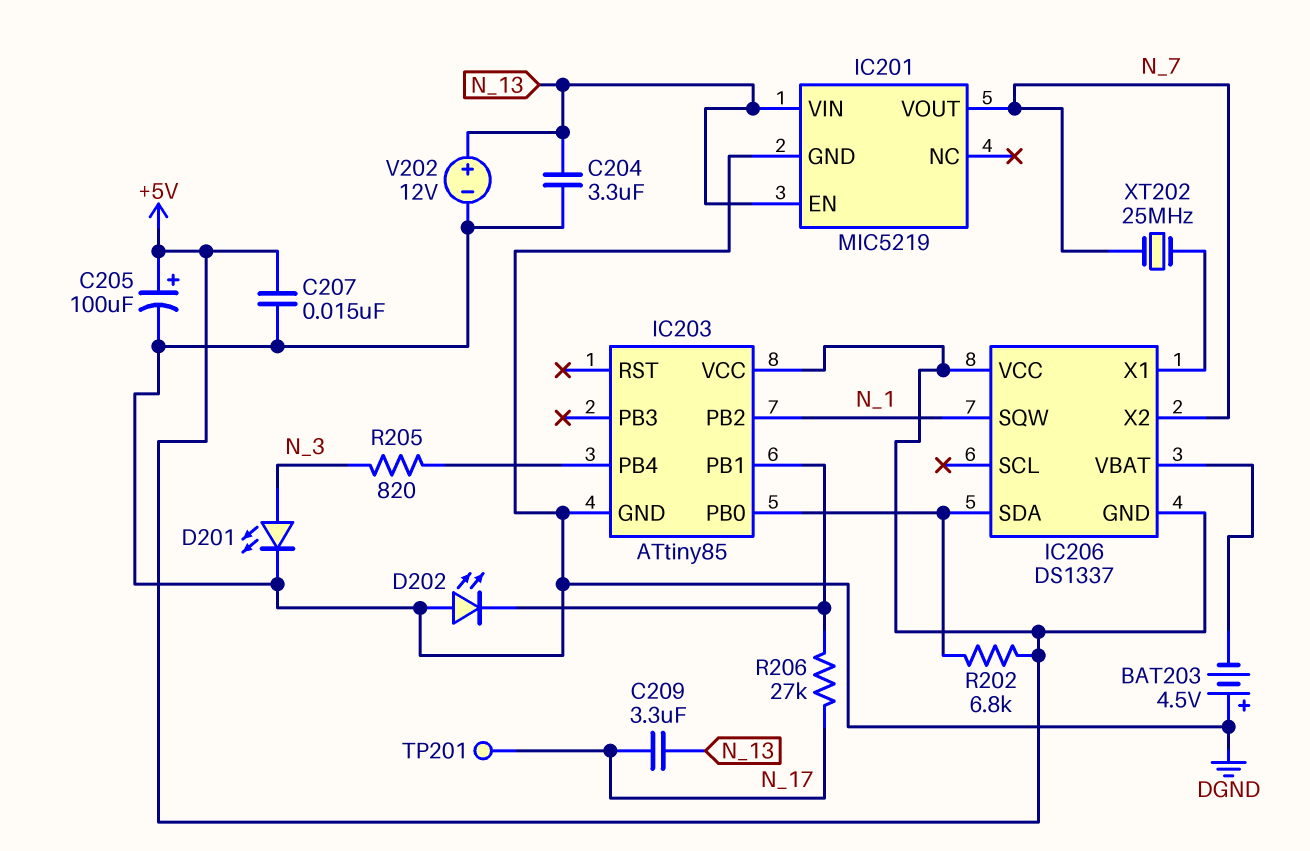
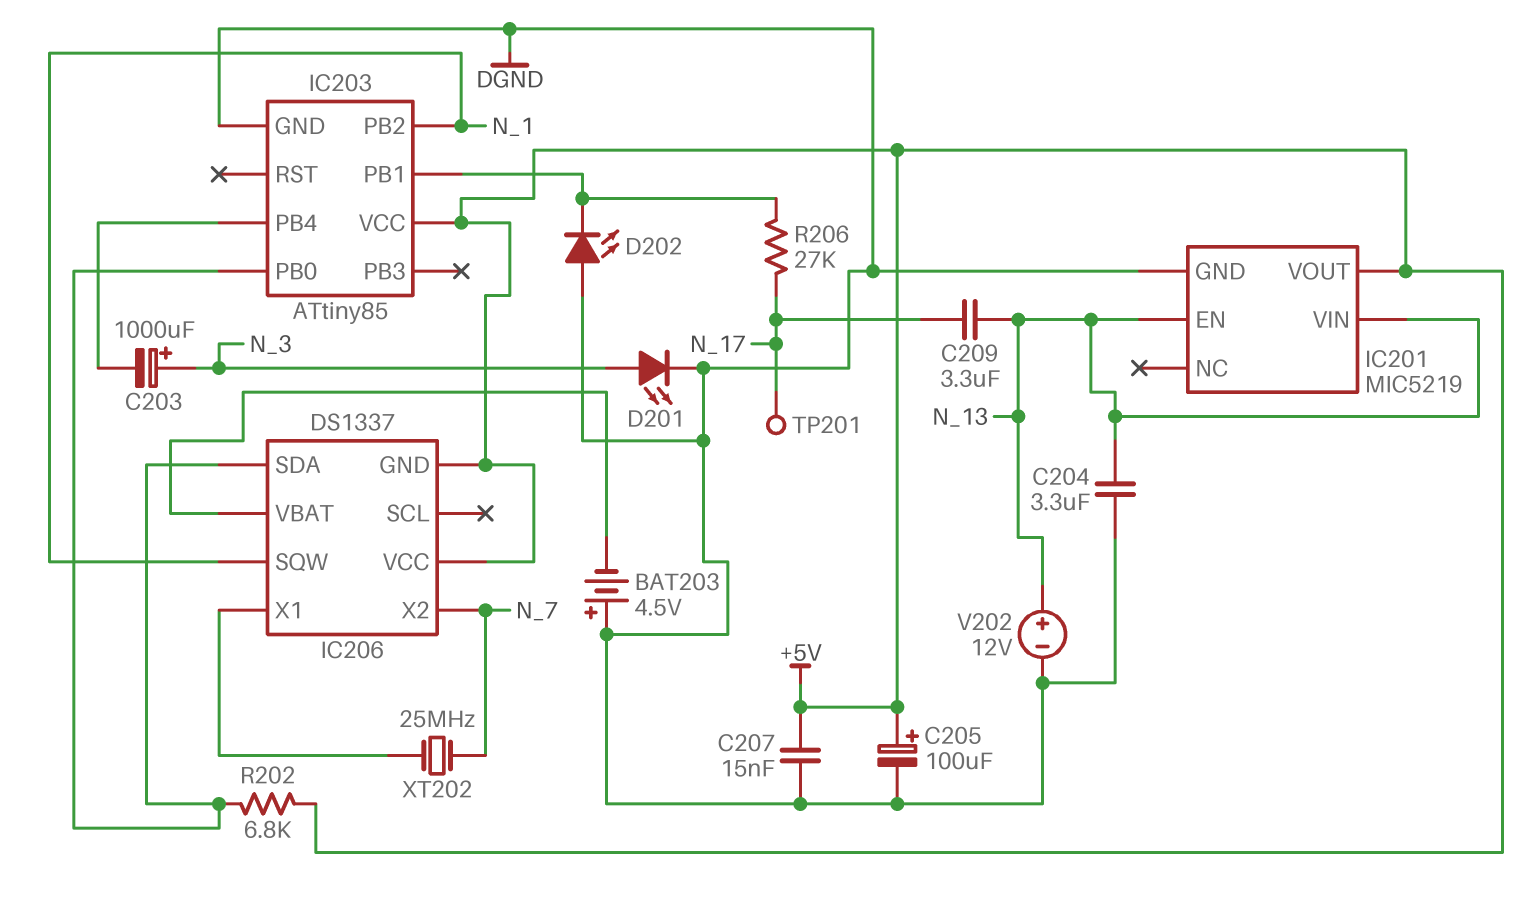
C203: none -> 1000uF (plus N_3, minus IC203/PB4)
IC201 pin VOUT: N_7 -> +5V
R205: 820 (IC203/PB4, N_3) -> none

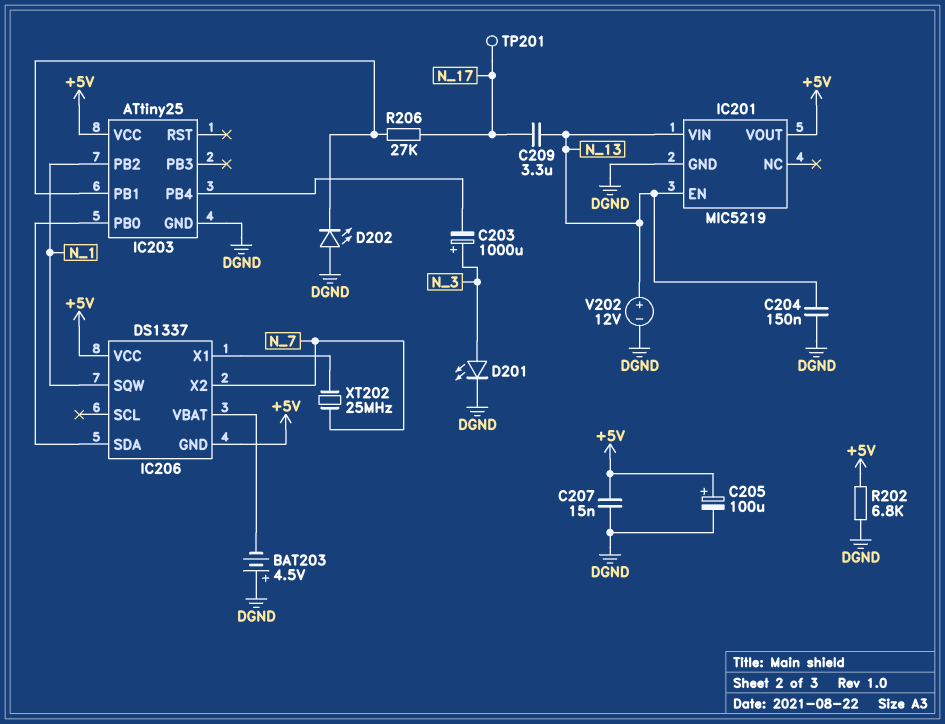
C204: 3.3uF (DGND, N_13) -> 150nF (DGND, N_13)
IC203: ATtiny85 -> ATtiny25
R202: 6.8k (+5V, IC203/PB0) -> 6.8k (+5V, DGND)

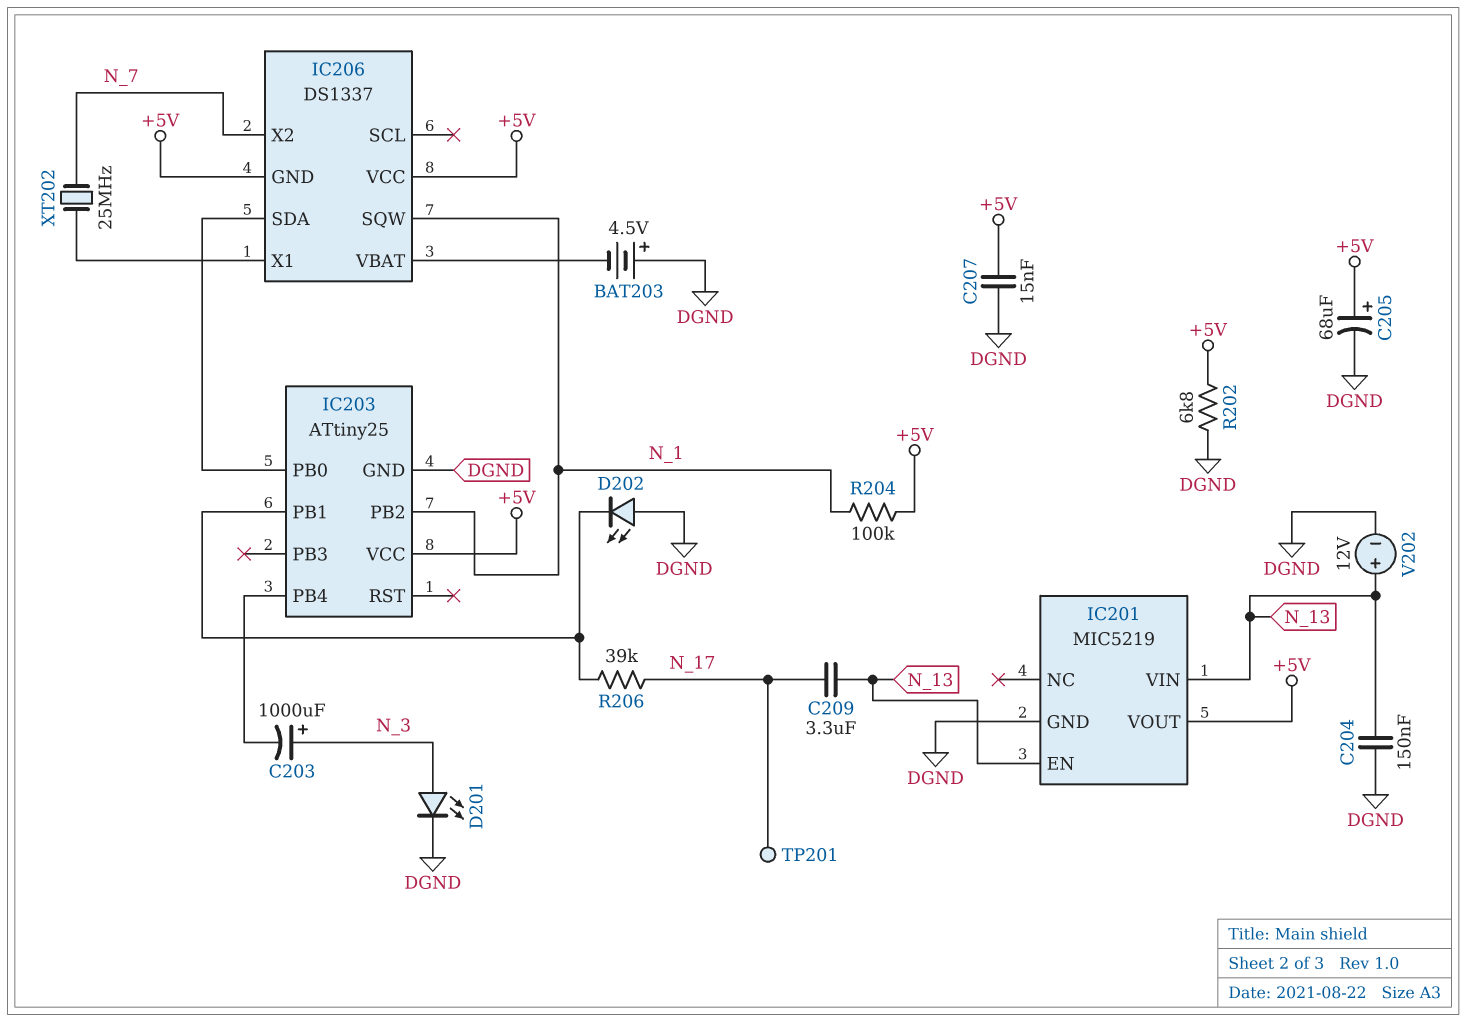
C205: 100uF (plus +5V, minus DGND) -> 68uF (plus +5V, minus DGND)
R204: none -> 100k (+5V, N_1)
R206: 27k (IC203/PB1, N_17) -> 39k (IC203/PB1, N_17)

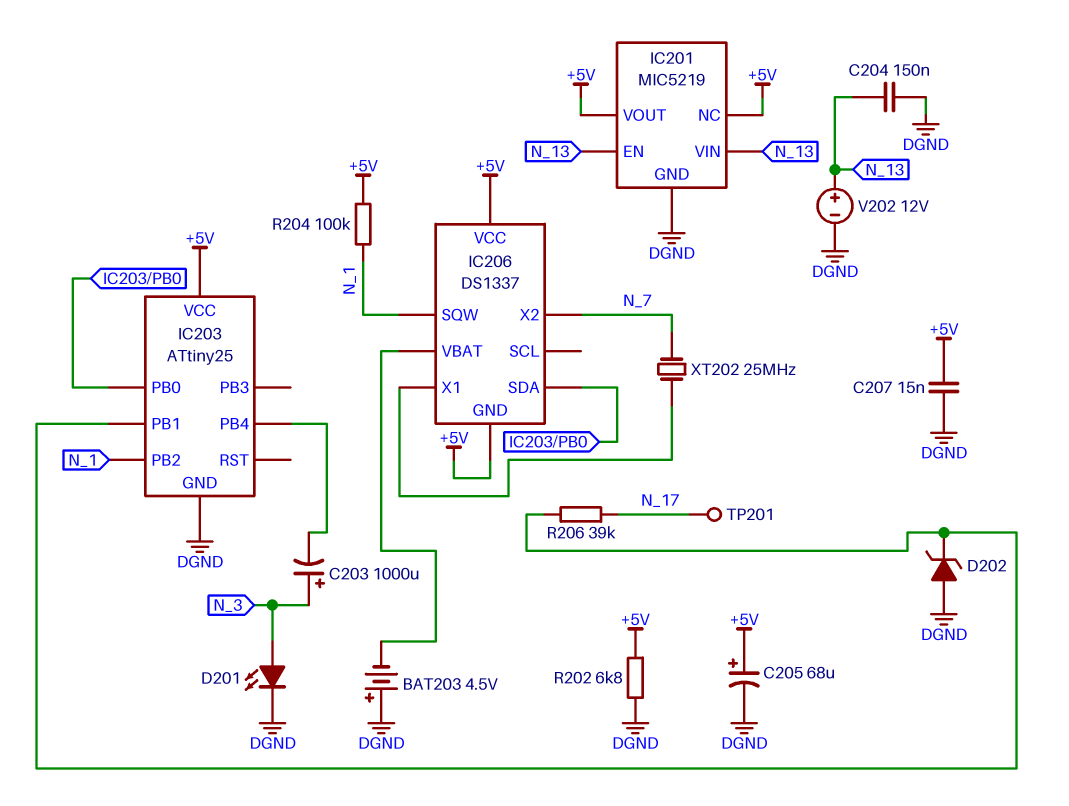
C209: 3.3uF (N_13, N_17) -> none
D202: LED (A DGND, K IC203/PB1) -> zener (A DGND, K IC203/PB1)
IC201 pin NC: none -> +5V

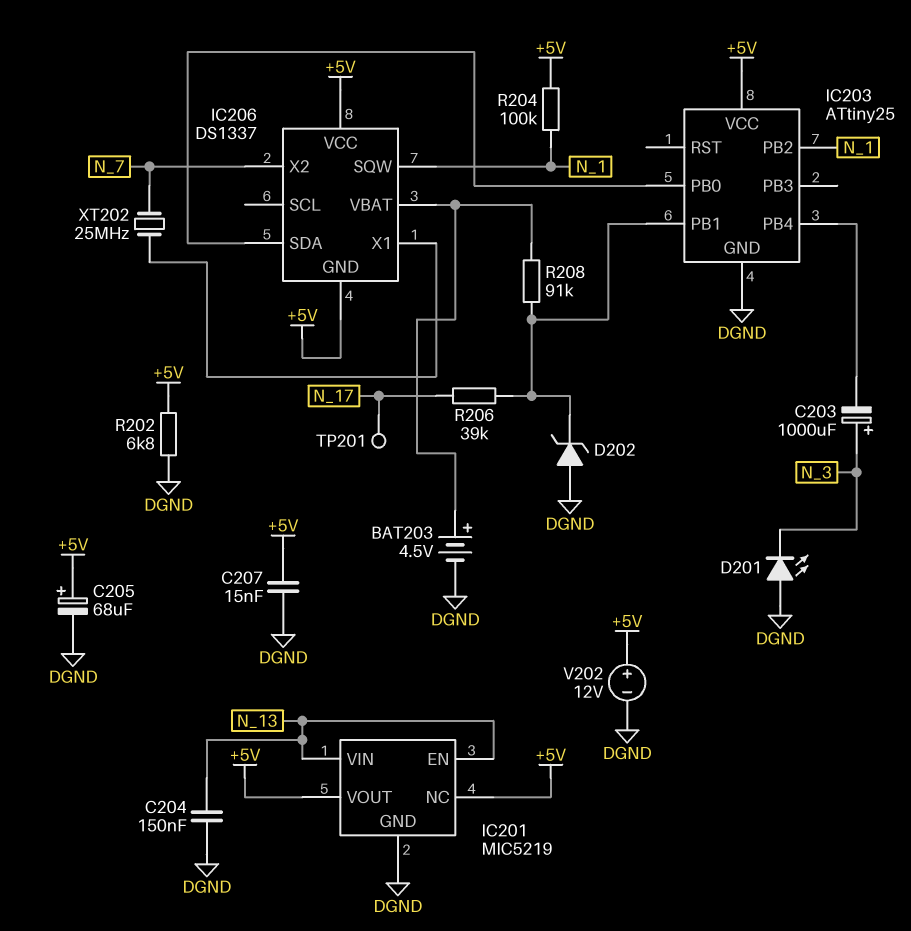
BAT203: 4.5V (plus DGND, minus IC206/VBAT) -> 4.5V (plus IC206/VBAT, minus DGND)
D201: LED (A N_3, K DGND) -> LED (A DGND, K N_3)
R208: none -> 91k (IC203/PB1, IC206/VBAT)
V202: 12V (plus N_13, minus DGND) -> 12V (plus +5V, minus DGND)

